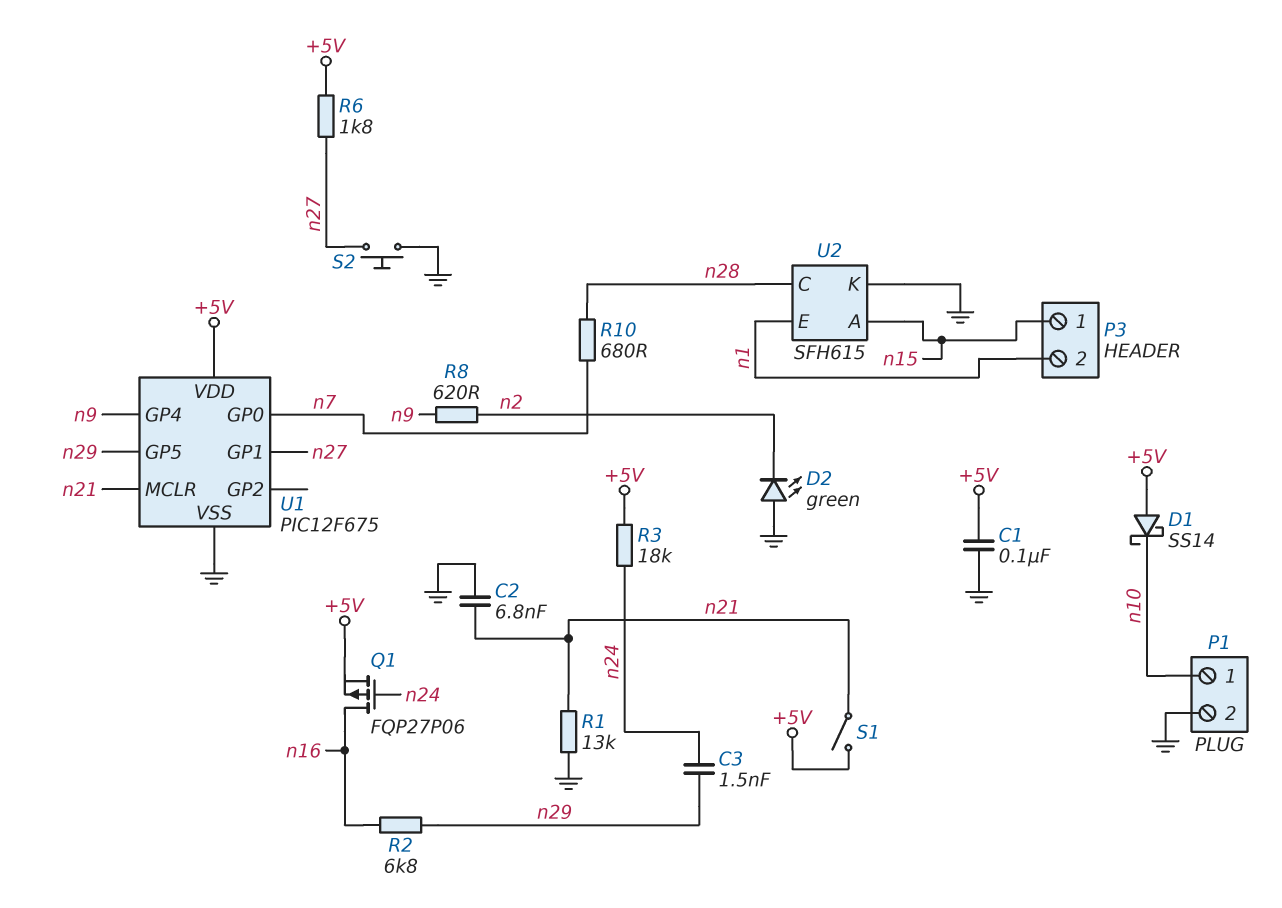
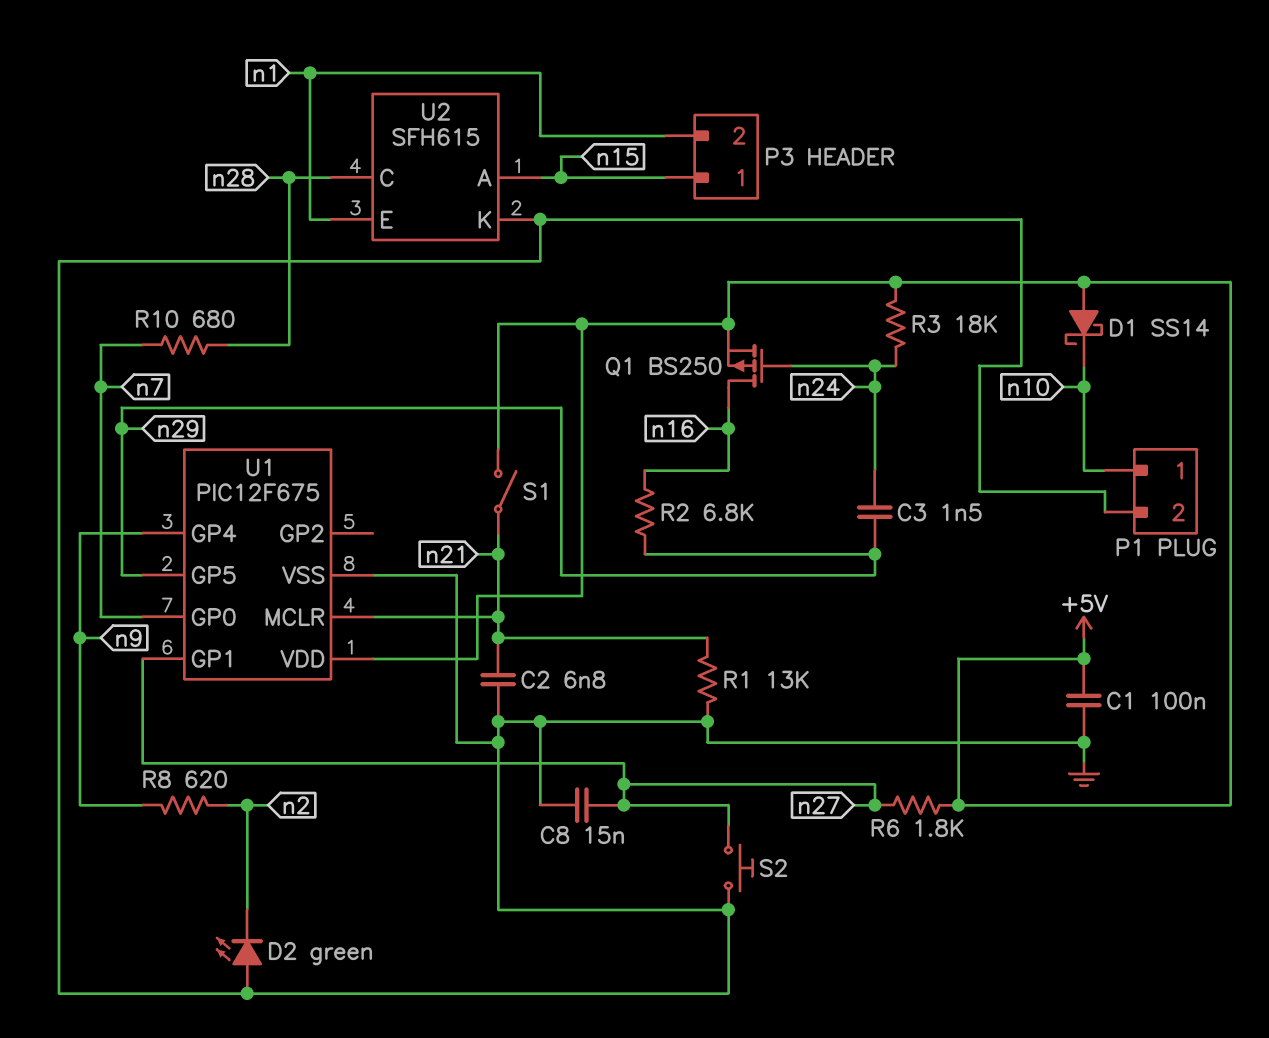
C8: none -> 15nF (GND, n27)
Q1: PMOS FQP27P06 (G n24, D n16, S +5V) -> PMOS BS250 (G n24, D n16, S +5V)

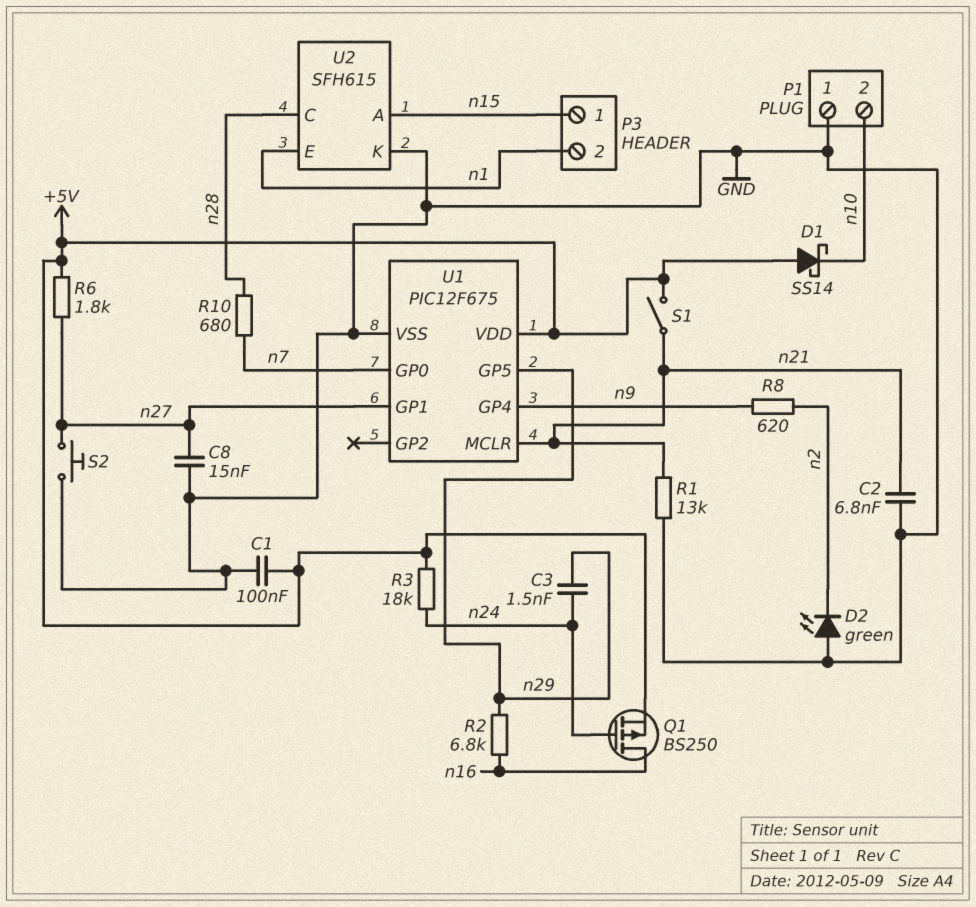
P1 pin 1: n10 -> GND
P1 pin 2: GND -> n10

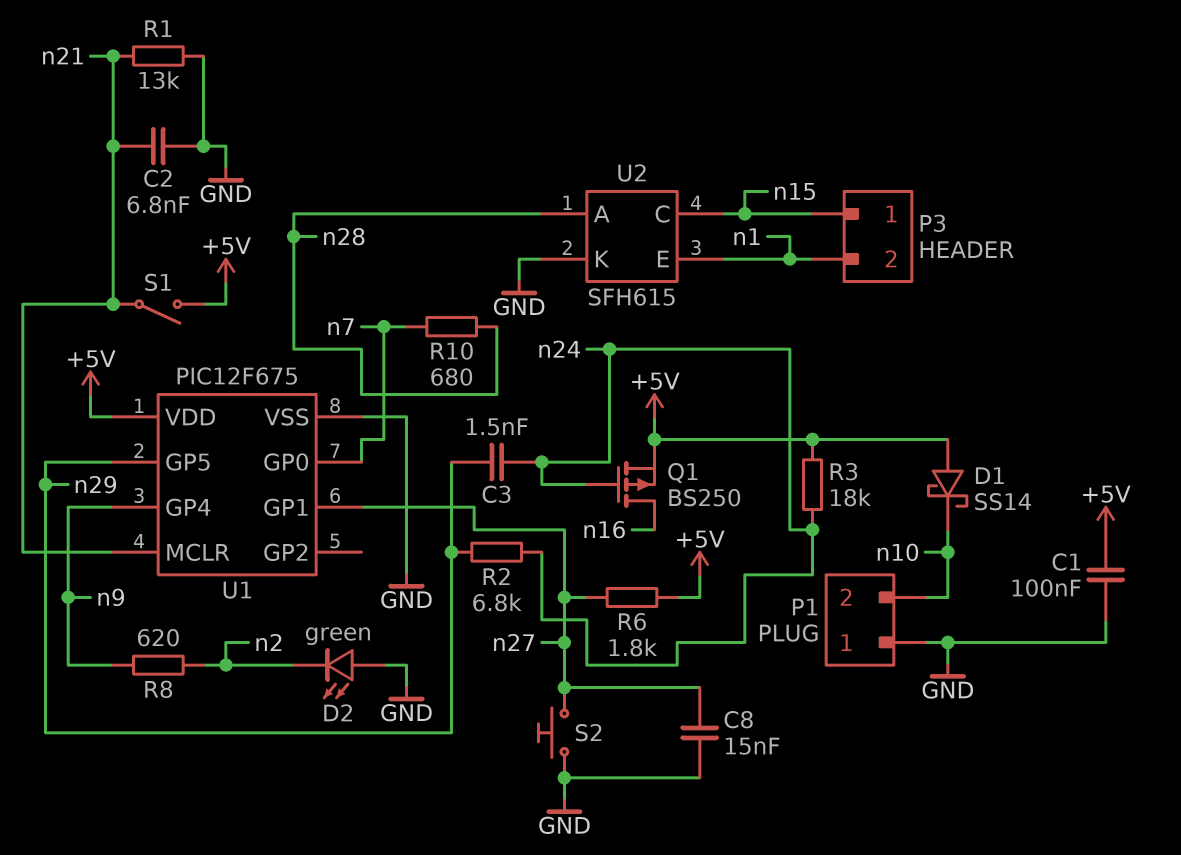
R2: 6.8k (n16, n29) -> 6.8k (n24, n29)
U2 pin A: n15 -> n28
U2 pin C: n28 -> n15

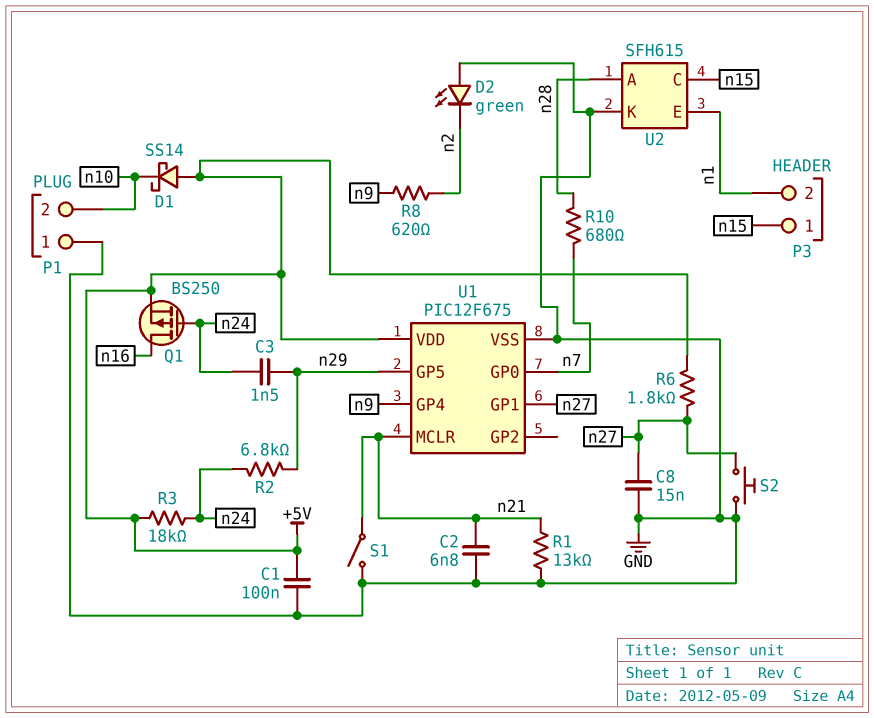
S1: switch (+5V, n21) -> switch (GND, n21)

